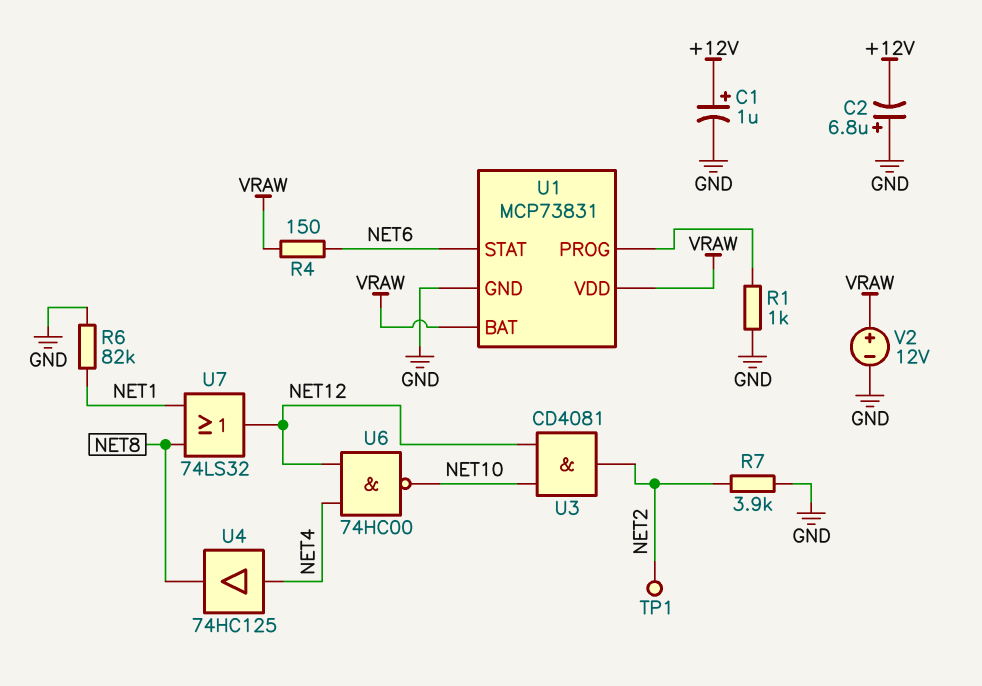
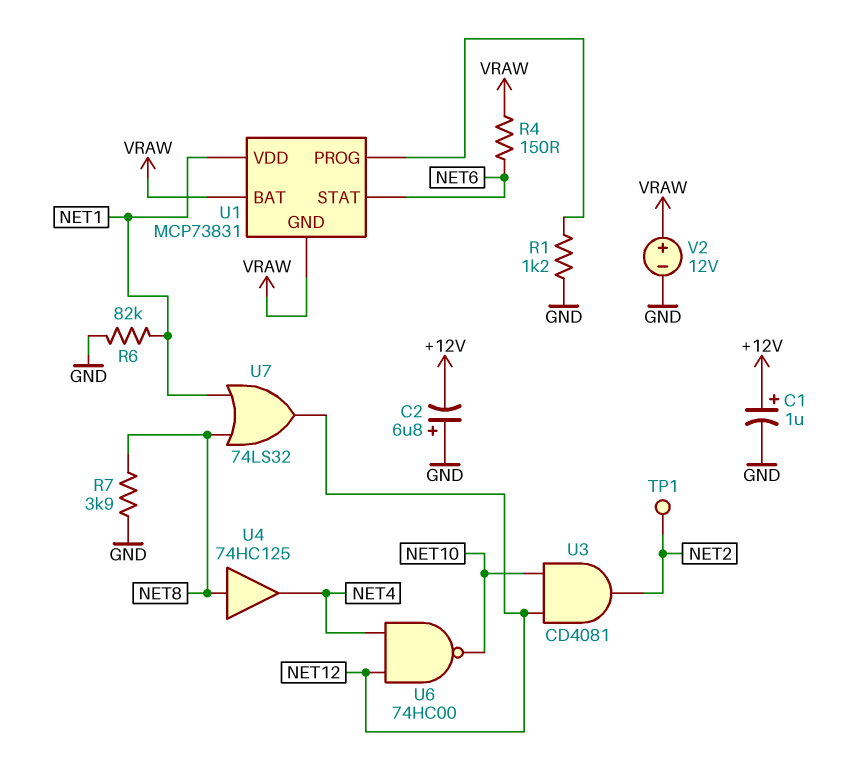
R1: 1k (GND, U1/PROG) -> 1.2k (GND, U1/PROG)
R7: 3.9k (GND, NET2) -> 3.9k (GND, NET8)
U1 pin GND: GND -> VRAW
U1 pin VDD: VRAW -> NET1
U4: buffer 74HC125 (in NET4, out NET8) -> buffer 74HC125 (in NET8, out NET4)

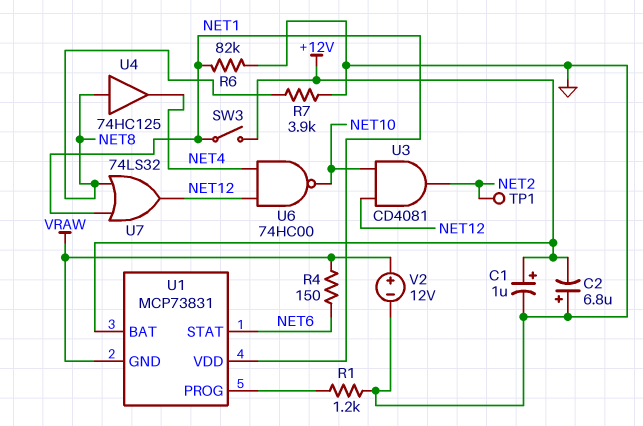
SW3: none -> switch (+12V, NET1)
U1 pin BAT: VRAW -> +12V

